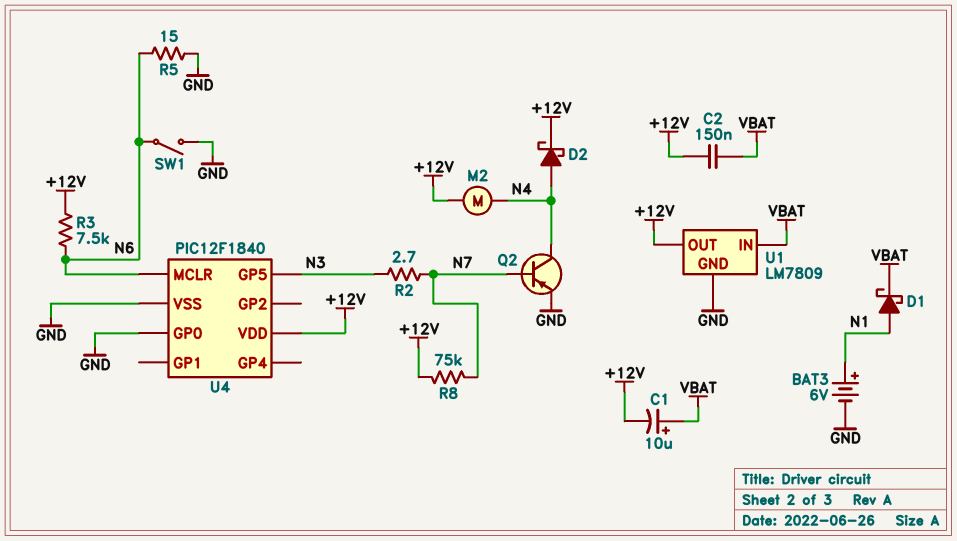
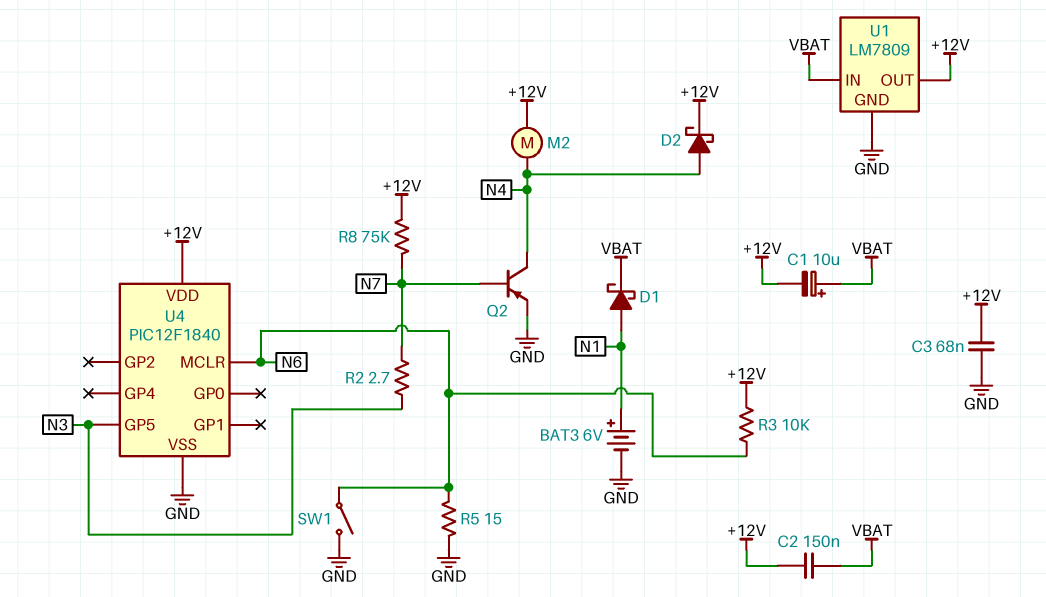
C3: none -> 68nF (+12V, GND)
R3: 7.5k (+12V, N6) -> 10k (+12V, N6)
U4 pin GP0: GND -> none

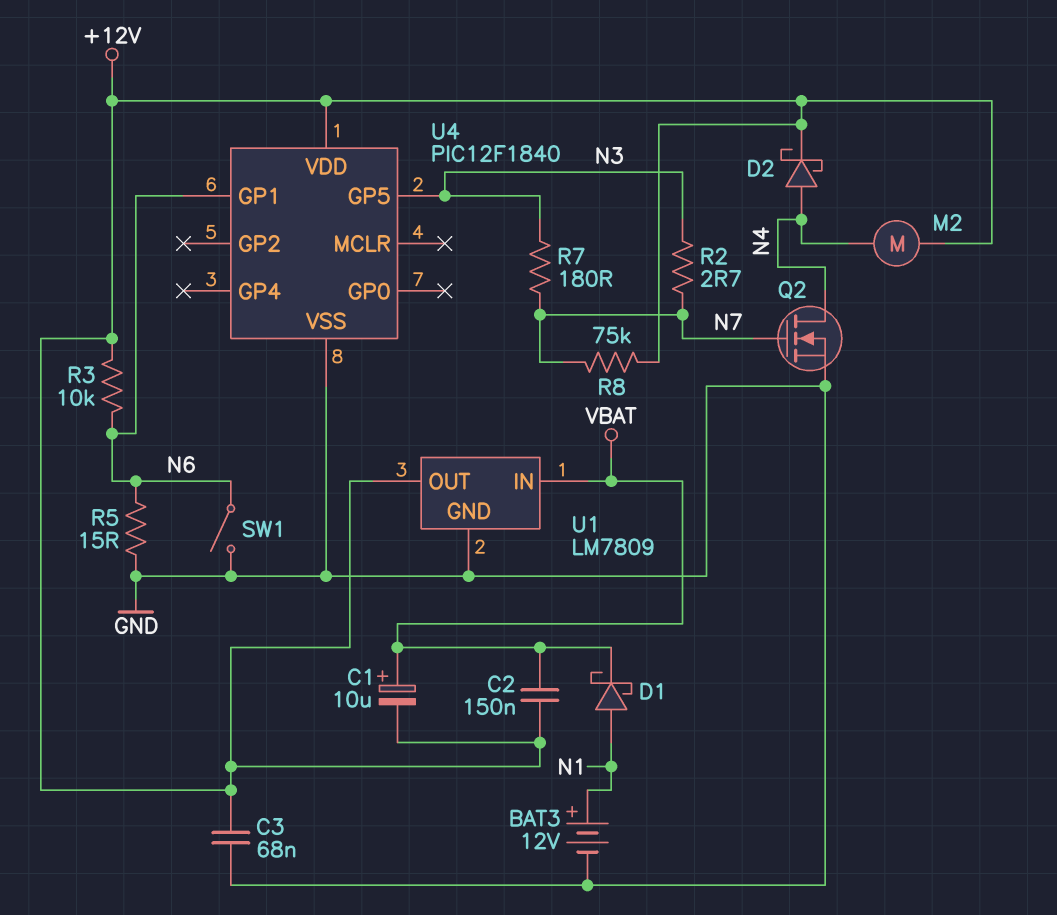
BAT3: 6V (plus N1, minus GND) -> 12V (plus N1, minus GND)
Q2: PNP (B N7, C N4, E GND) -> NMOS (G N7, D N4, S GND)
R7: none -> 180 (N3, N7)
U4 pin GP1: none -> N6
U4 pin MCLR: N6 -> none

